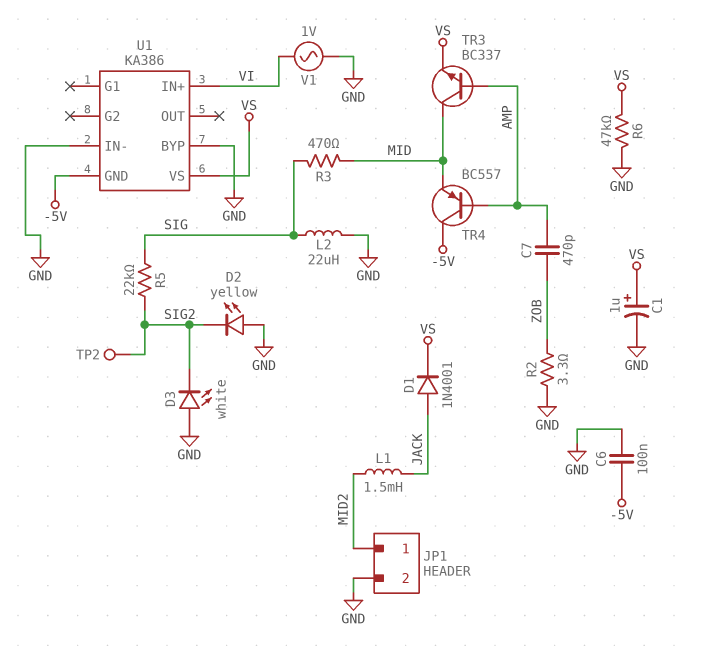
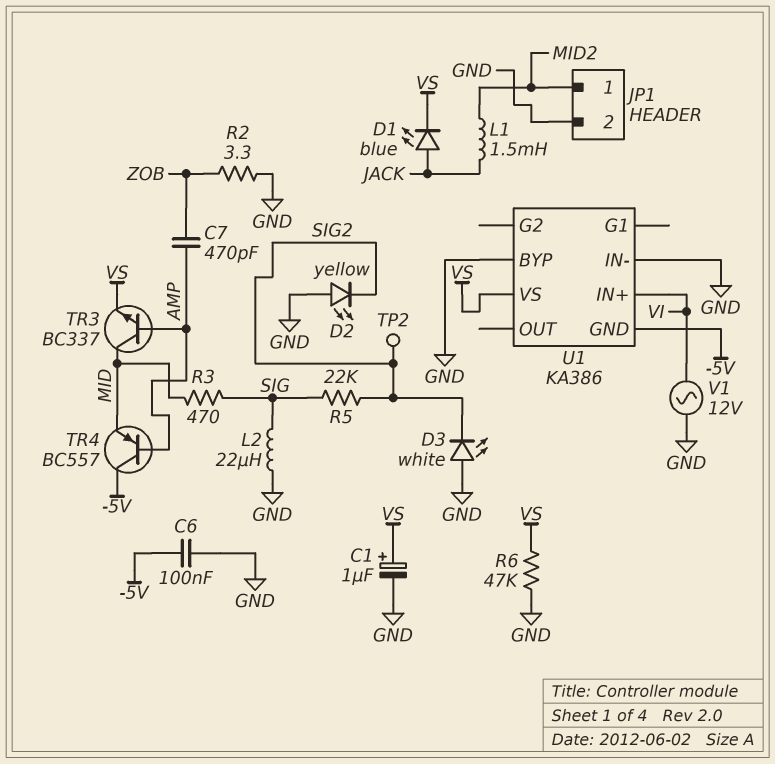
D1: diode 1N4001 (A JACK, K VS) -> LED blue (A JACK, K VS)
V1: AC 1V (GND, VI) -> AC 12V (GND, VI)

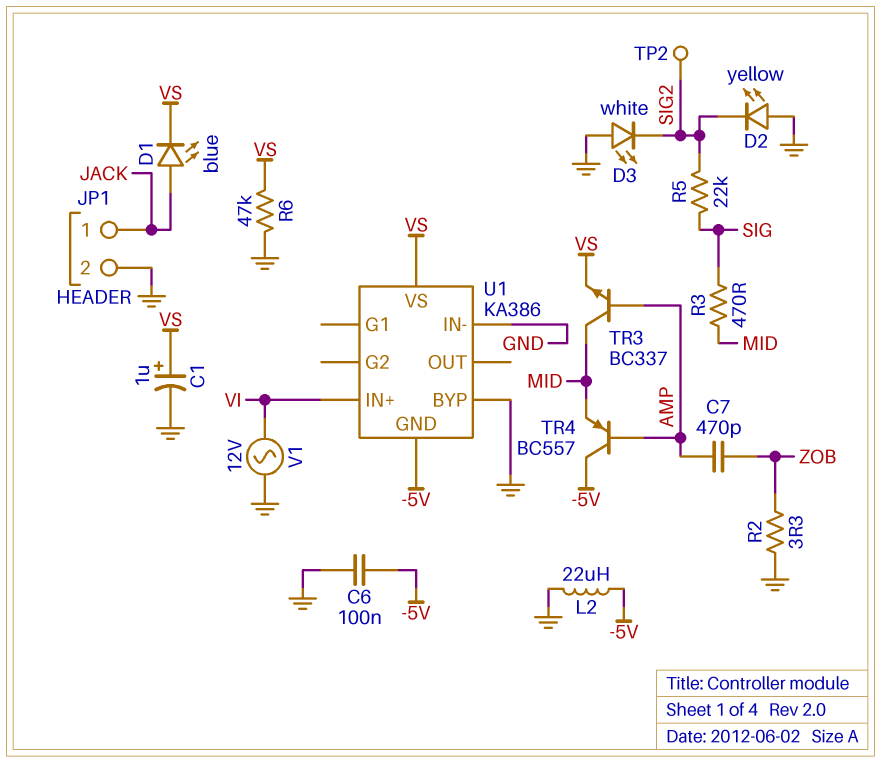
JP1 pin 1: MID2 -> JACK
L1: 1.5mH (JACK, MID2) -> none
L2: 22uH (GND, SIG) -> 22uH (-5V, GND)

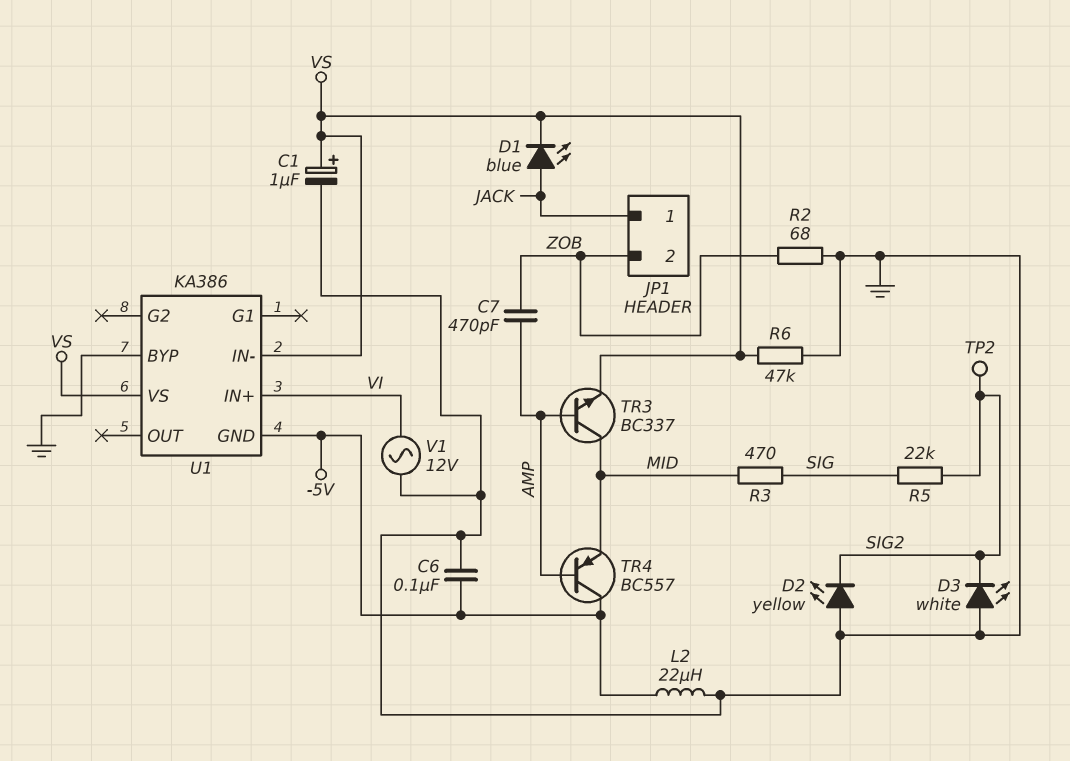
JP1 pin 2: GND -> ZOB
R2: 3.3 (GND, ZOB) -> 68 (GND, ZOB)
U1 pin IN-: GND -> VS

